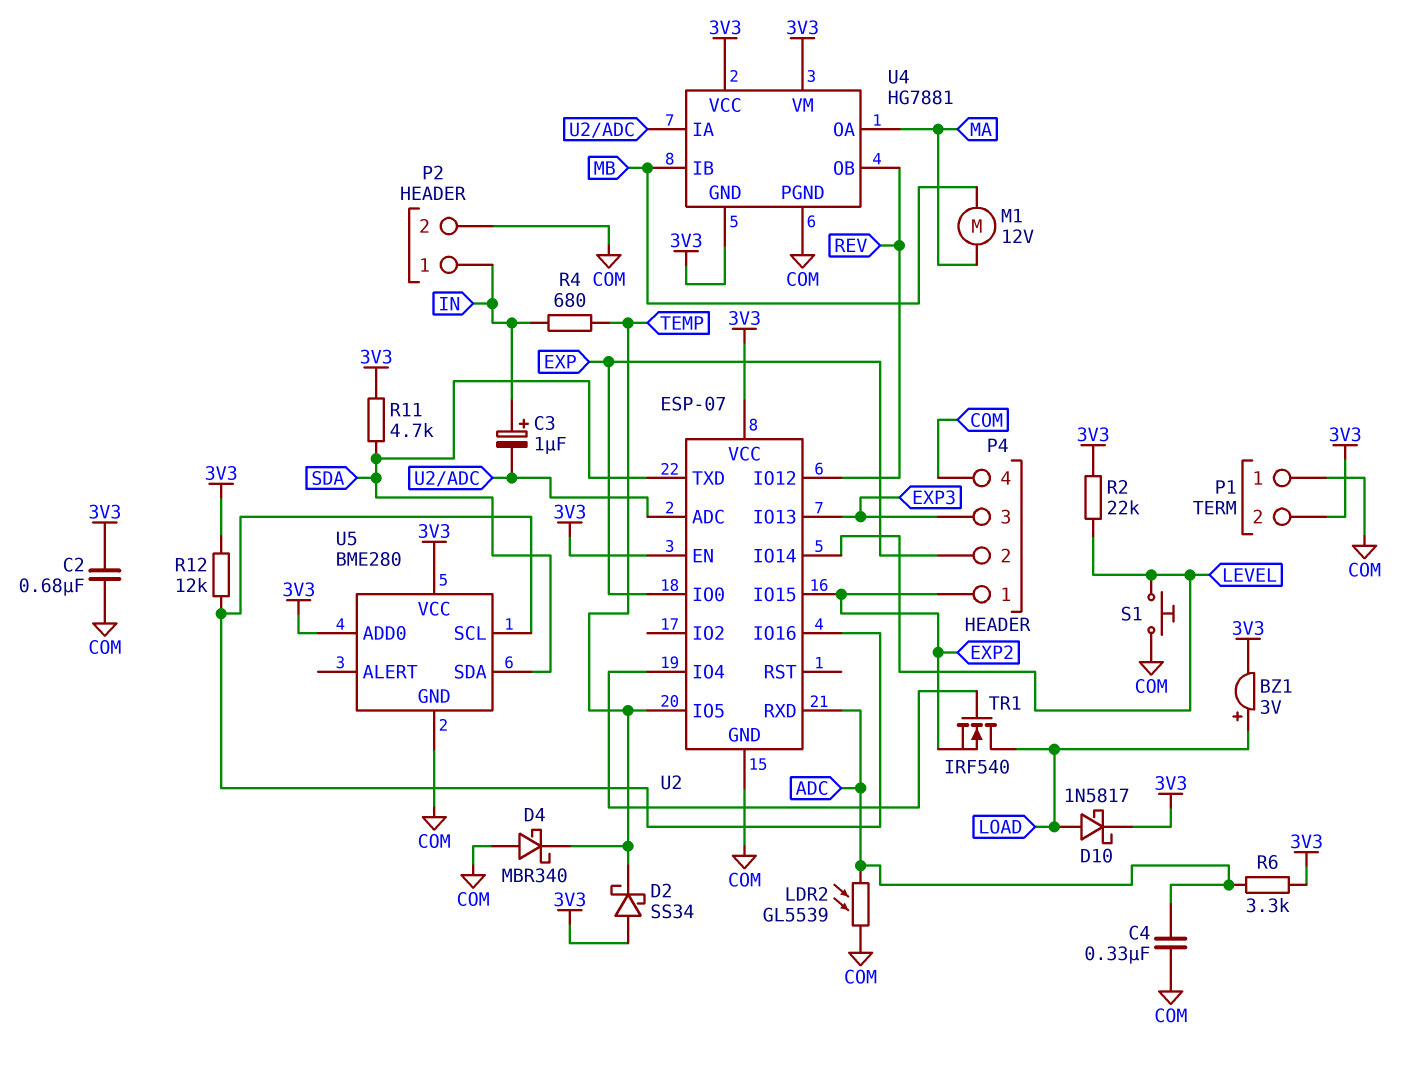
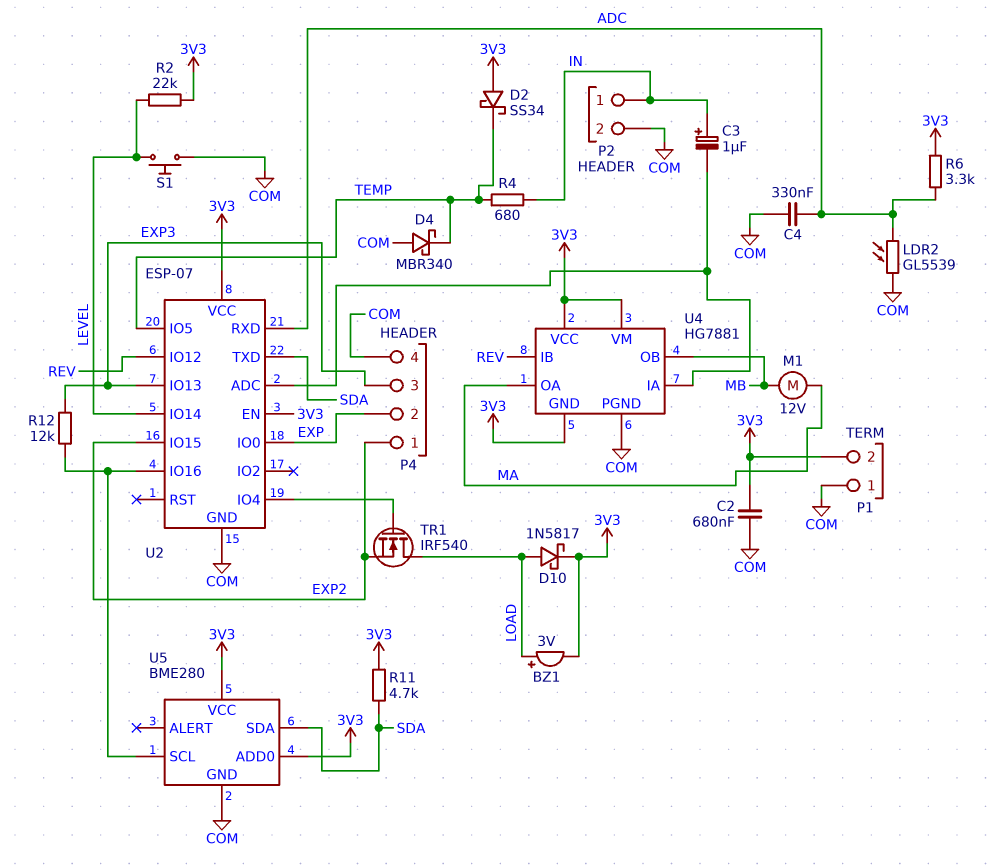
R12: 12k (3V3, U2/IO16) -> 12k (EXP3, U2/IO16)
U4 pin IB: MB -> REV
U4 pin OB: REV -> MB

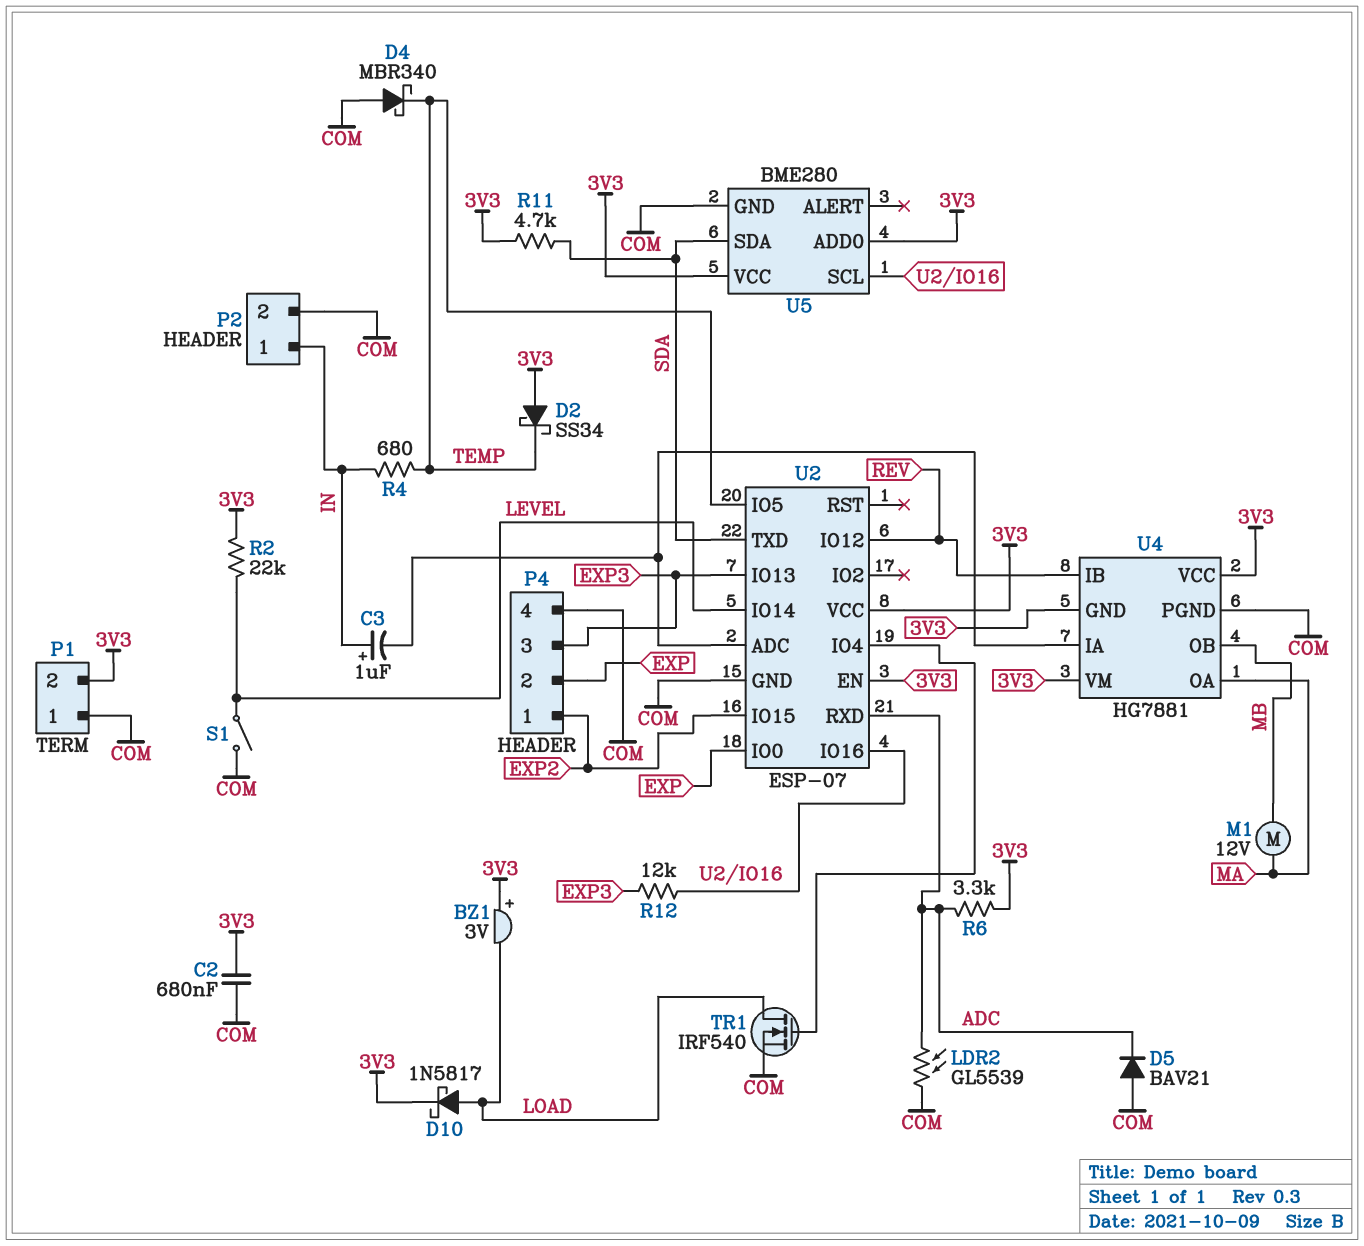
BZ1: buzzer 3V (plus LOAD, minus 3V3) -> buzzer 3V (plus 3V3, minus LOAD)
C4: 330nF (ADC, COM) -> none
D5: none -> diode BAV21 (A COM, K ADC)
S1: button (COM, LEVEL) -> switch (COM, LEVEL)
TR1: NMOS IRF540 (G U2/IO4, D LOAD, S EXP2) -> NMOS IRF540 (G U2/IO4, D LOAD, S COM)

